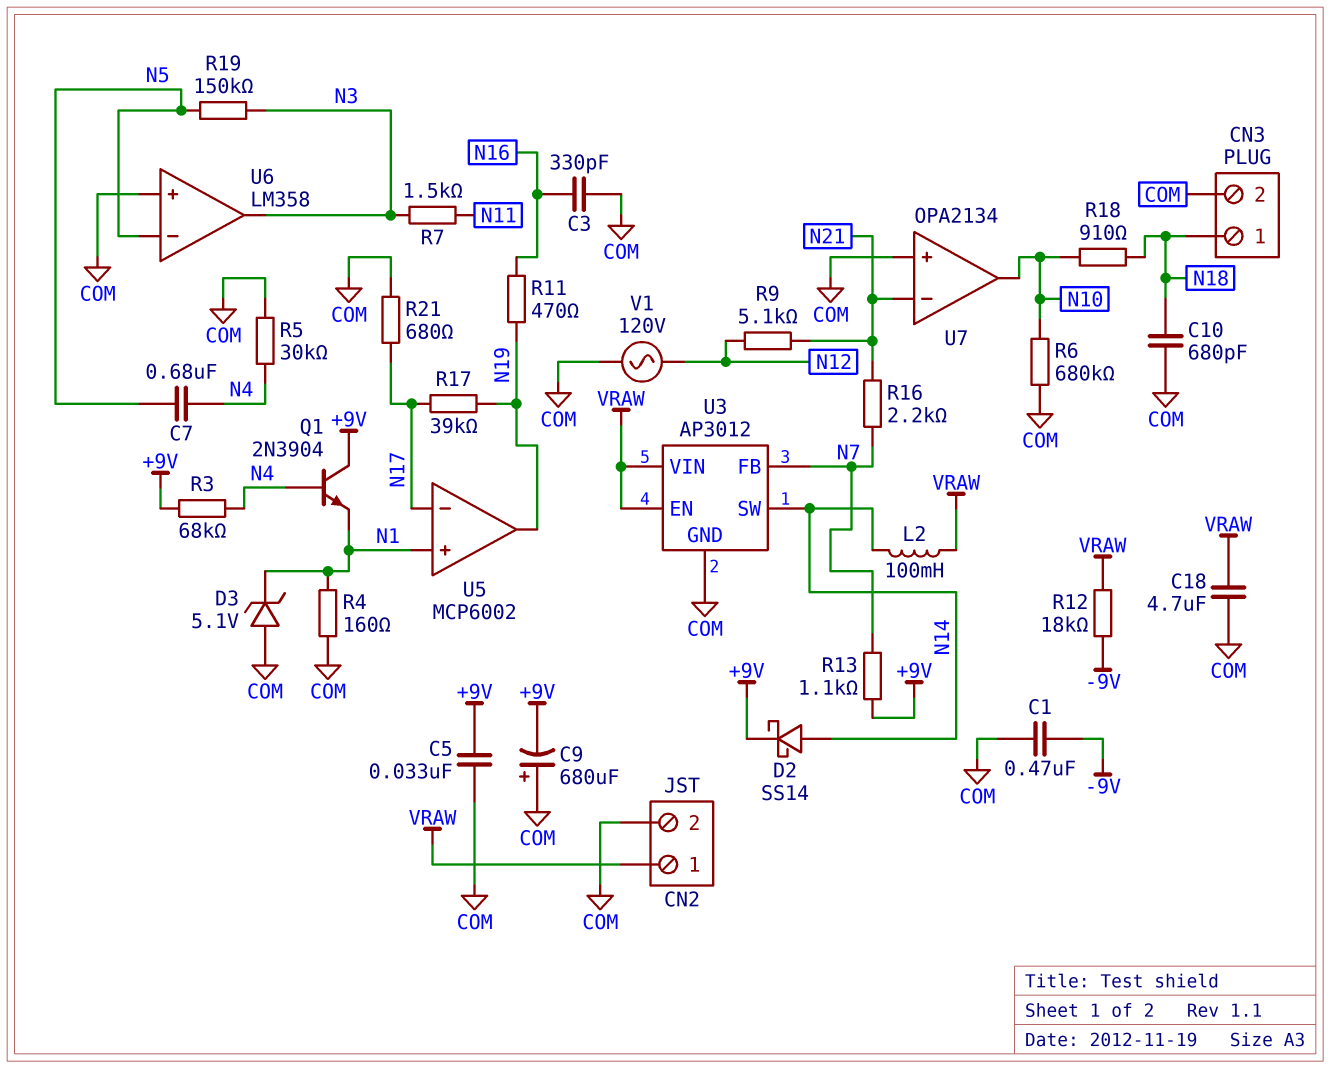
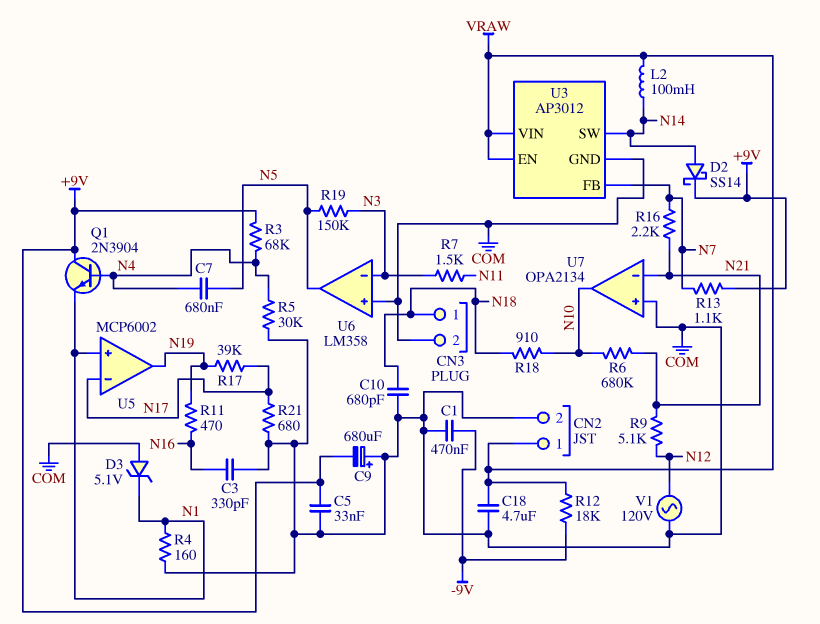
R6: 680k (COM, N10) -> 680k (N10, N21)
U6 pin in-: N5 -> N3
U6 pin out: N3 -> N5

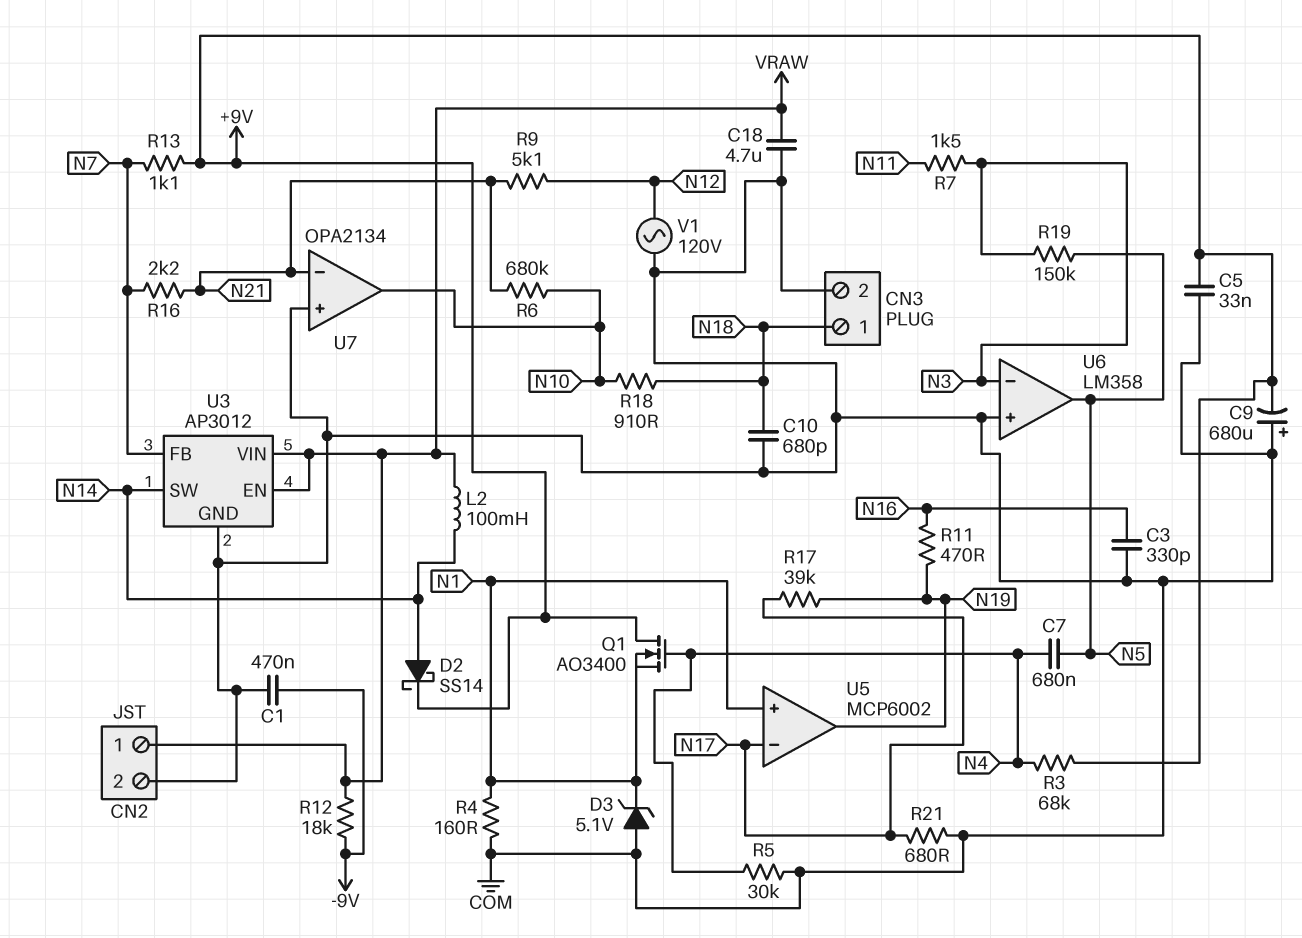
Q1: NPN 2N3904 (B N4, C +9V, E N1) -> NMOS AO3400 (G N4, D +9V, S N1)

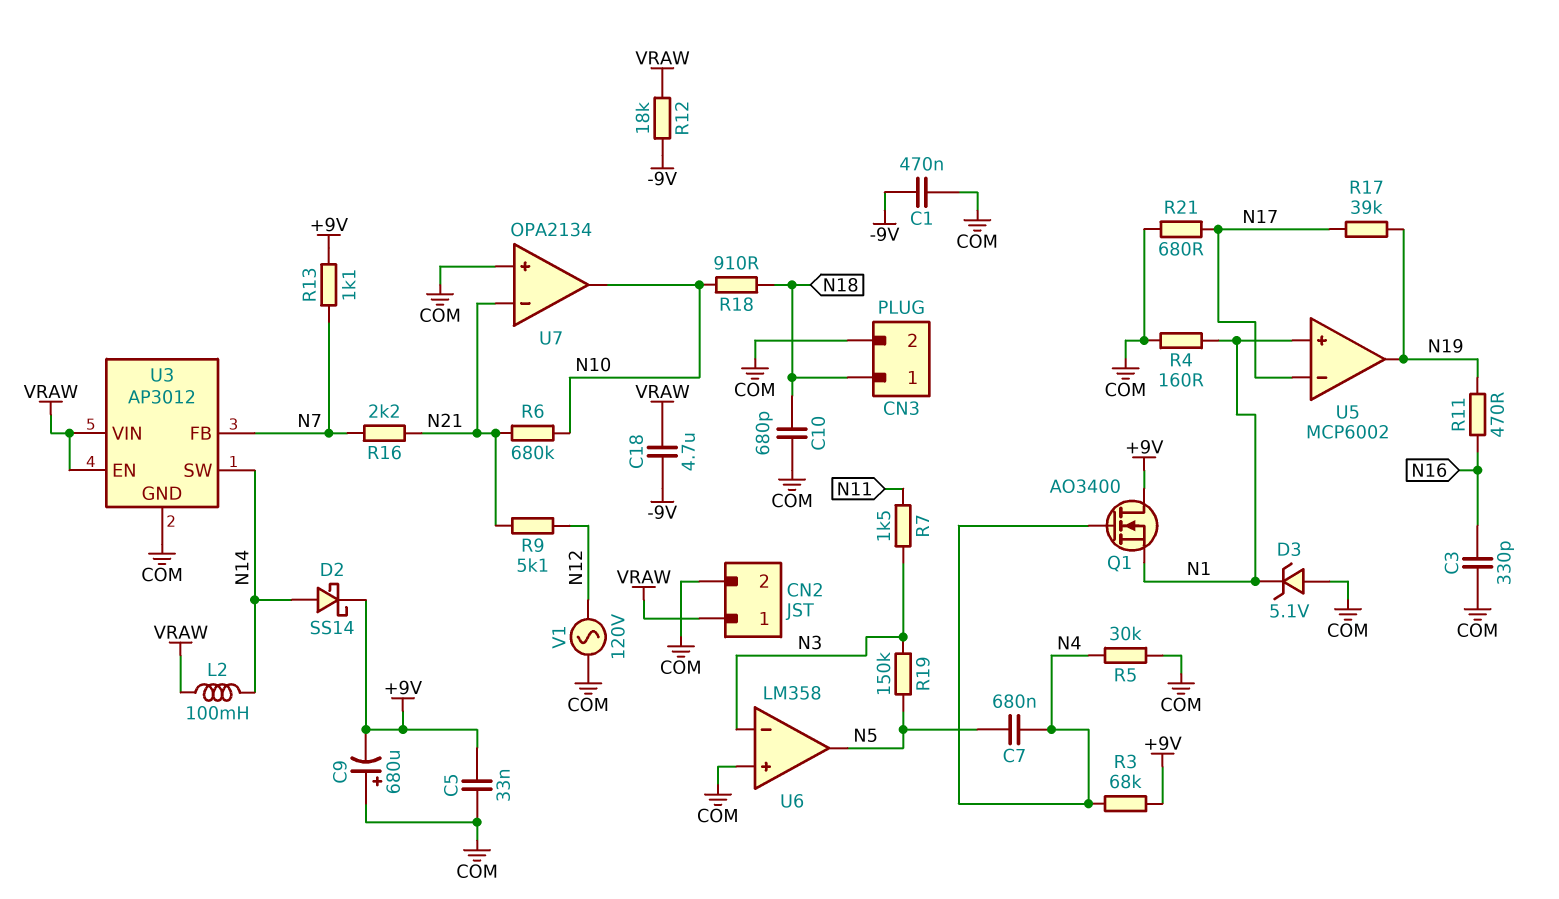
C18: 4.7uF (COM, VRAW) -> 4.7uF (-9V, VRAW)

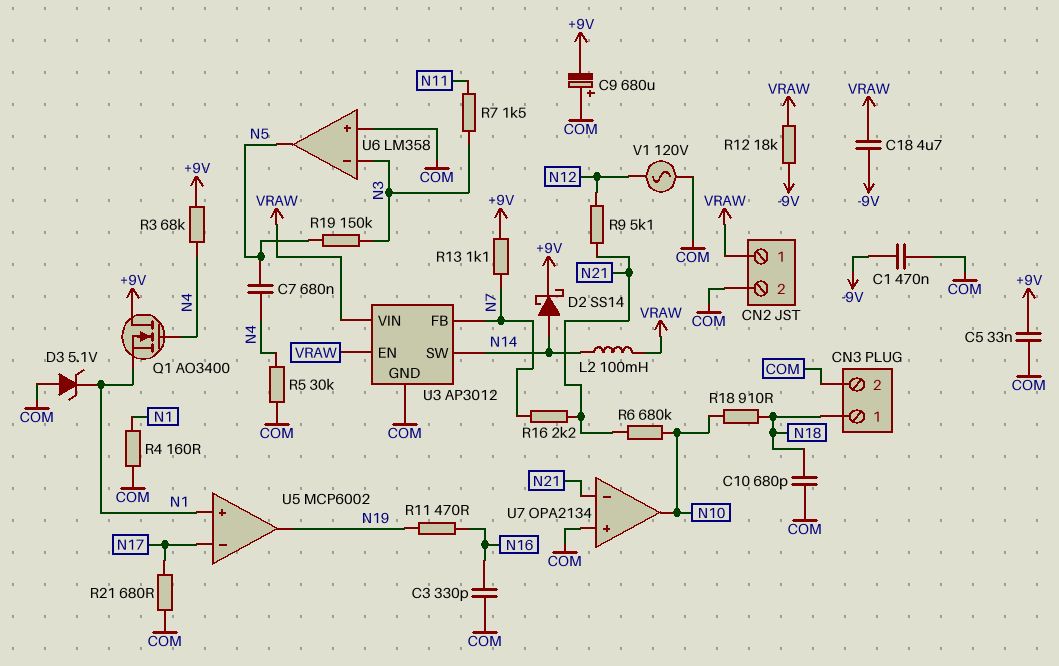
R17: 39k (N17, N19) -> none

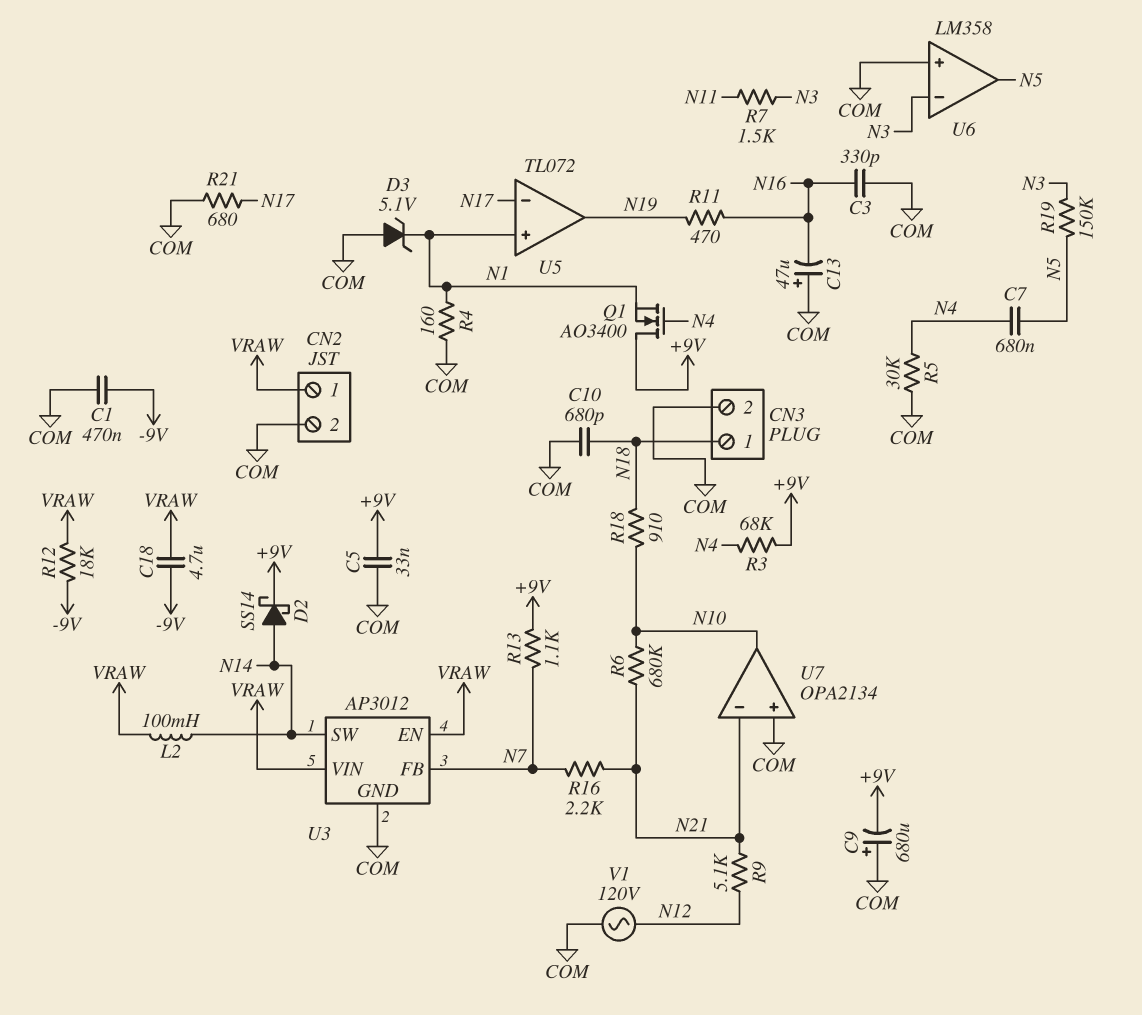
C13: none -> 47uF (plus COM, minus N16)
U5: MCP6002 -> TL072

